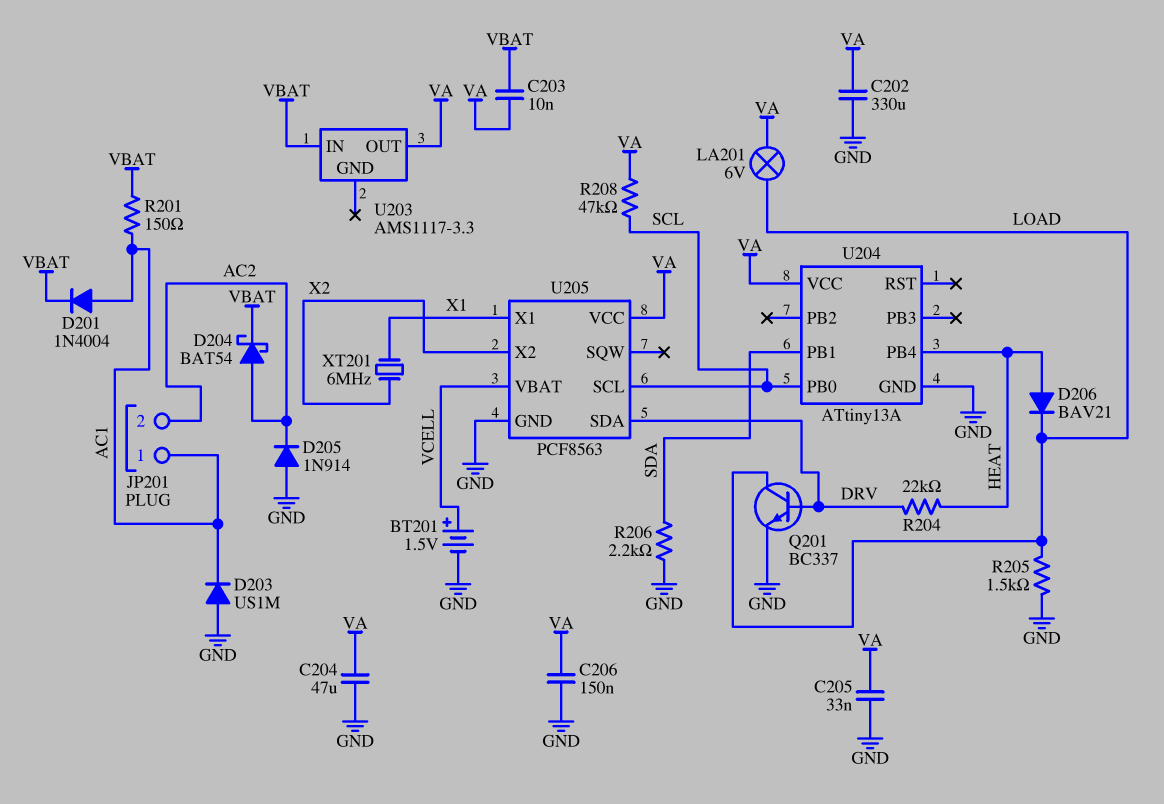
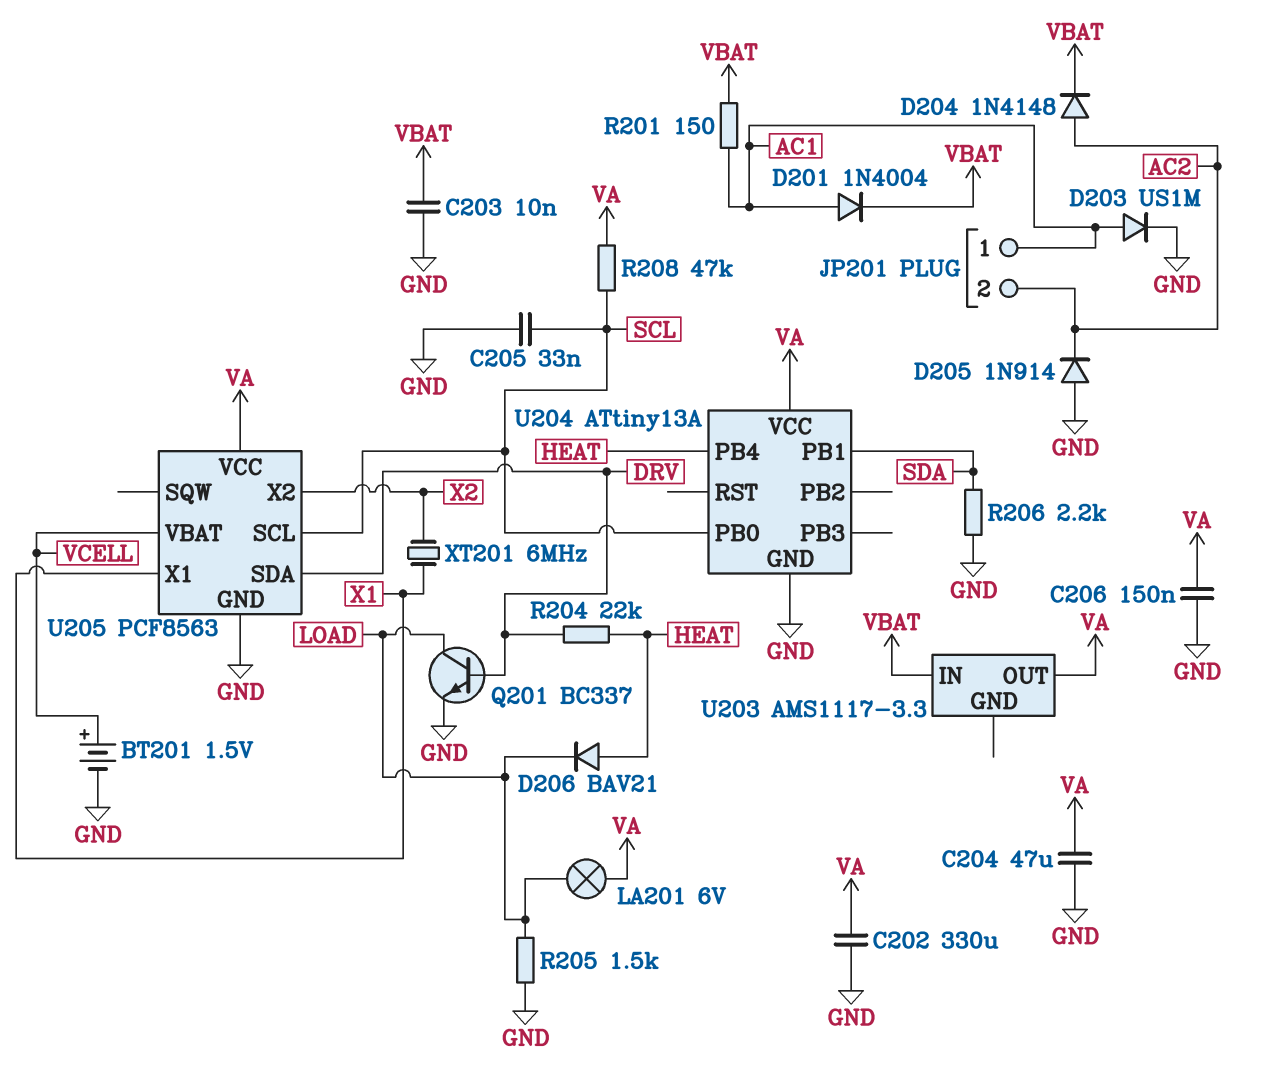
C203: 10nF (VA, VBAT) -> 10nF (GND, VBAT)
C205: 33nF (GND, VA) -> 33nF (GND, SCL)
D203: diode US1M (A GND, K AC1) -> diode US1M (A AC1, K GND)
D204: schottky BAT54 (A AC2, K VBAT) -> diode 1N4148 (A AC2, K VBAT)

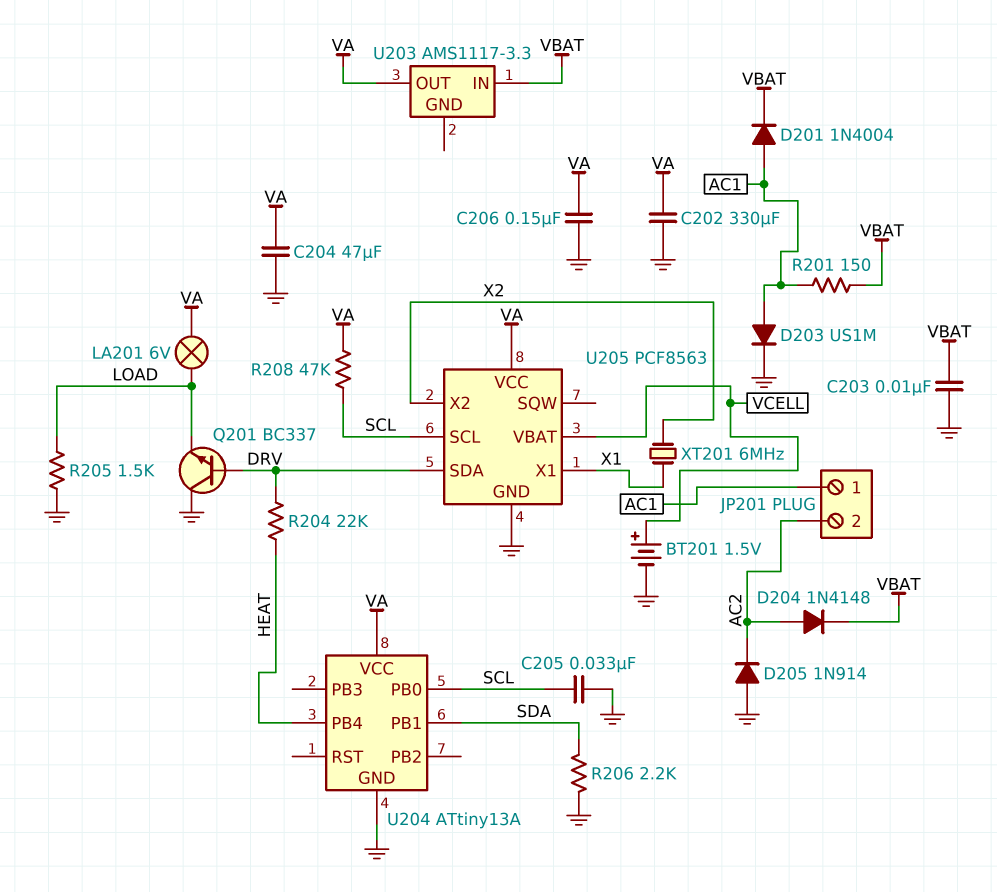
D206: diode BAV21 (A HEAT, K LOAD) -> none
Q201: NPN BC337 (B DRV, C LOAD, E GND) -> NPN BC337 (B DRV, C GND, E LOAD)

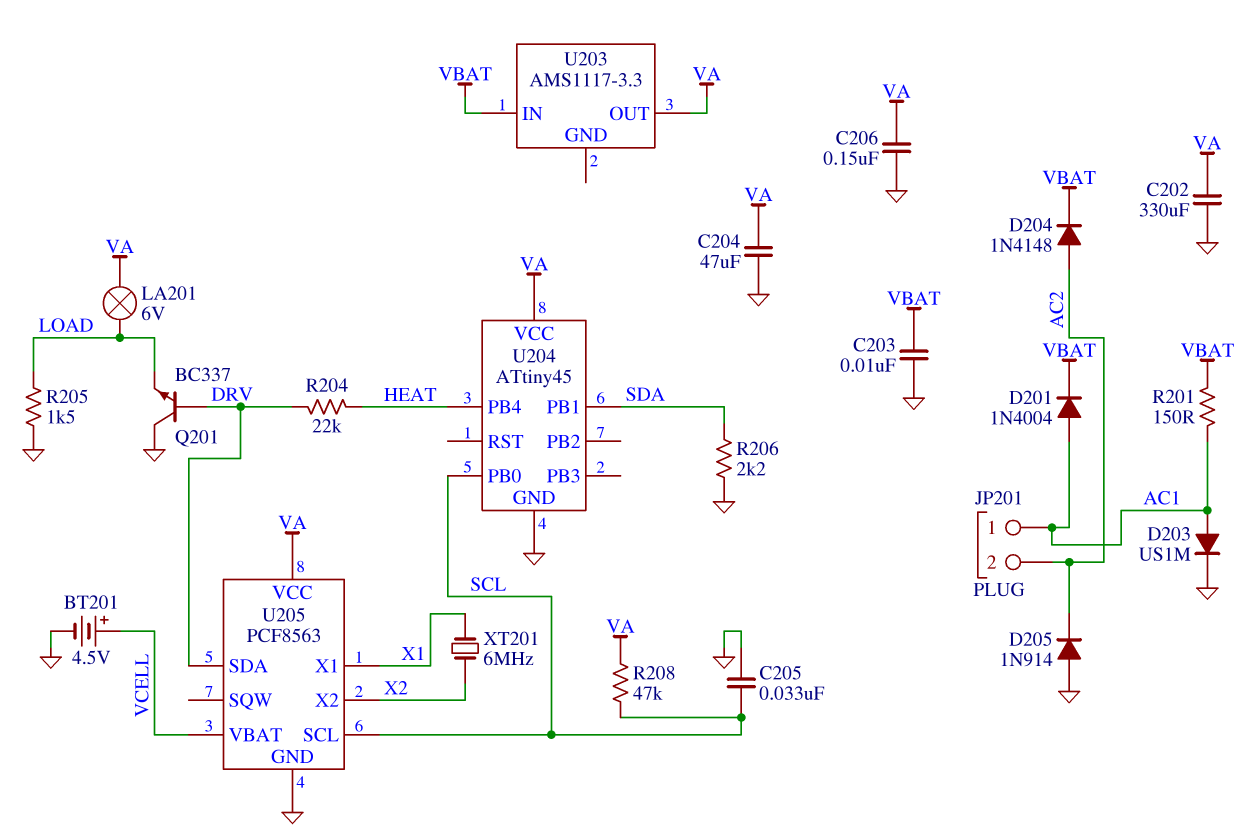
BT201: 1.5V (plus VCELL, minus GND) -> 4.5V (plus VCELL, minus GND)
U204: ATtiny13A -> ATtiny45

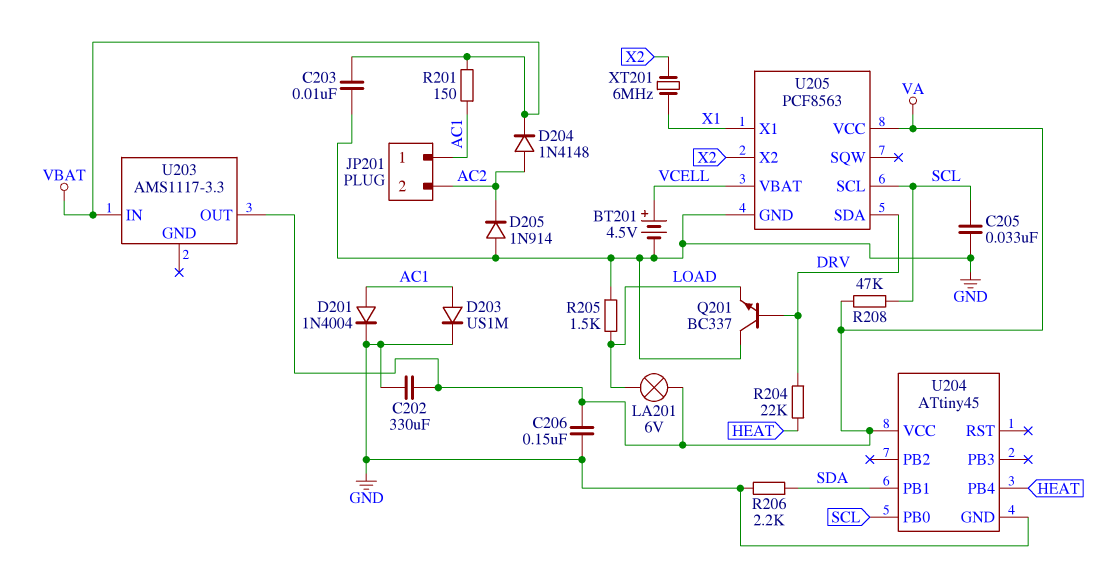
C204: 47uF (GND, VA) -> none
D201: diode 1N4004 (A AC1, K VBAT) -> diode 1N4004 (A AC1, K GND)

